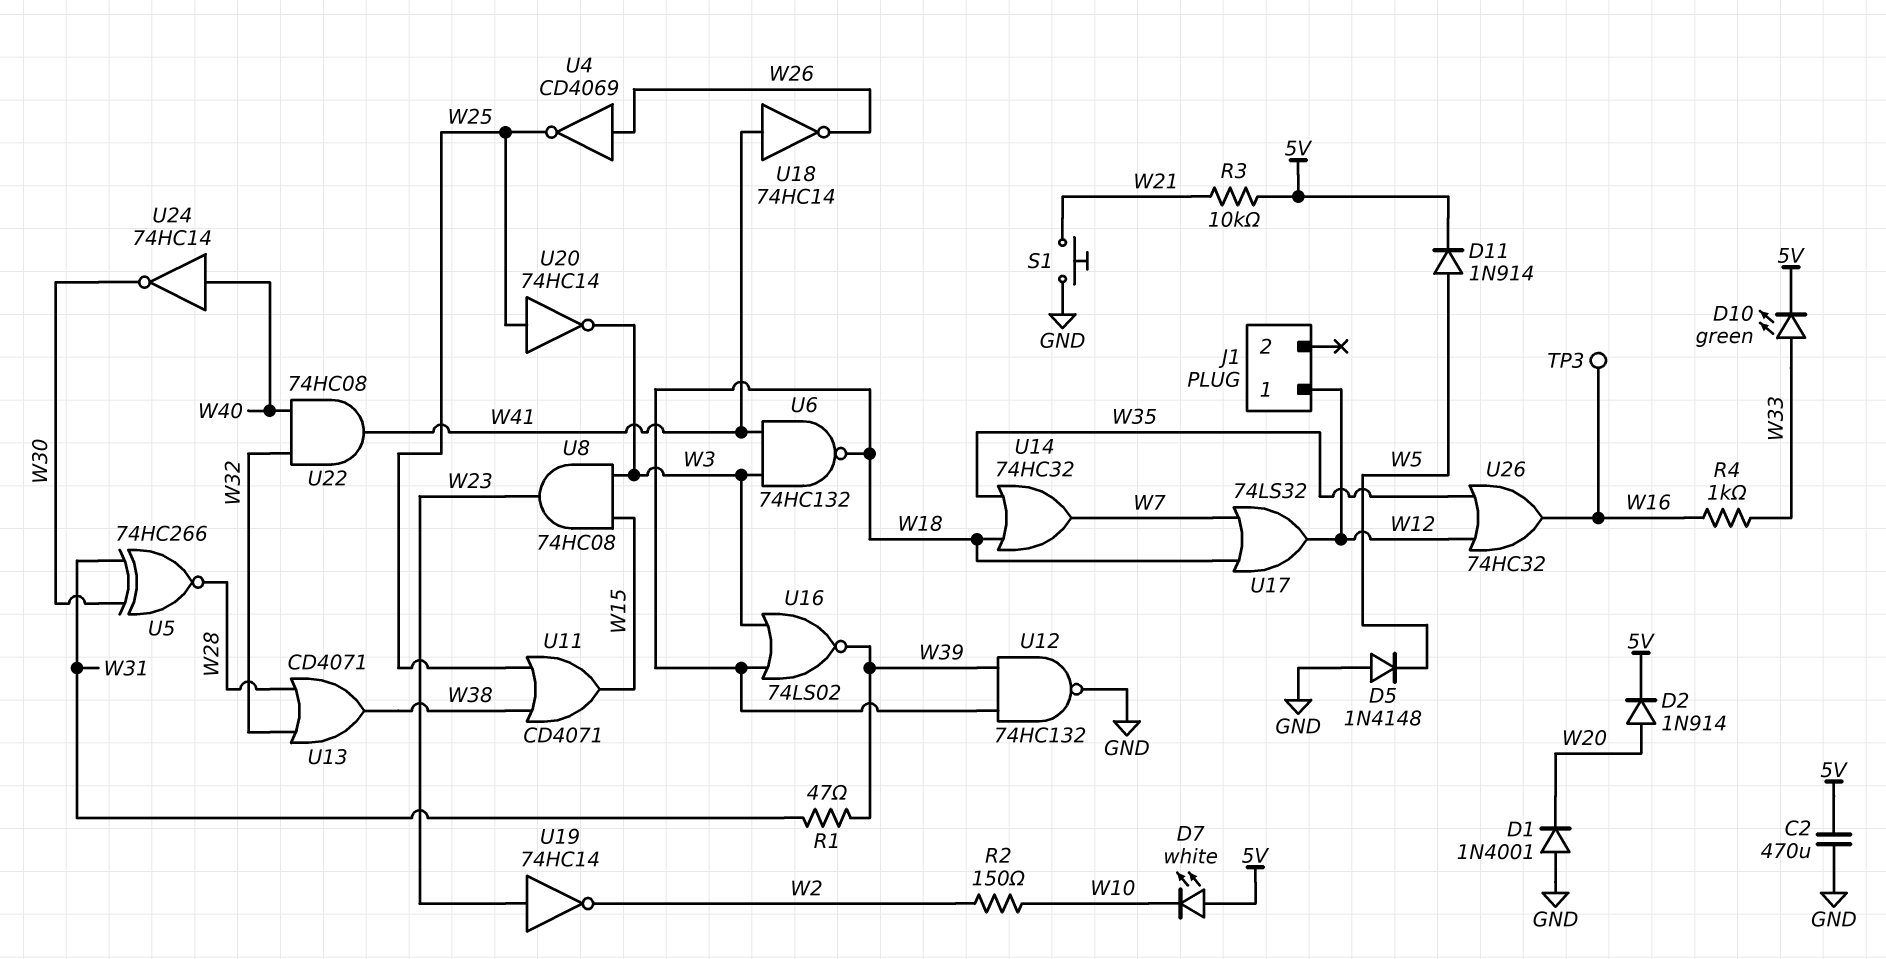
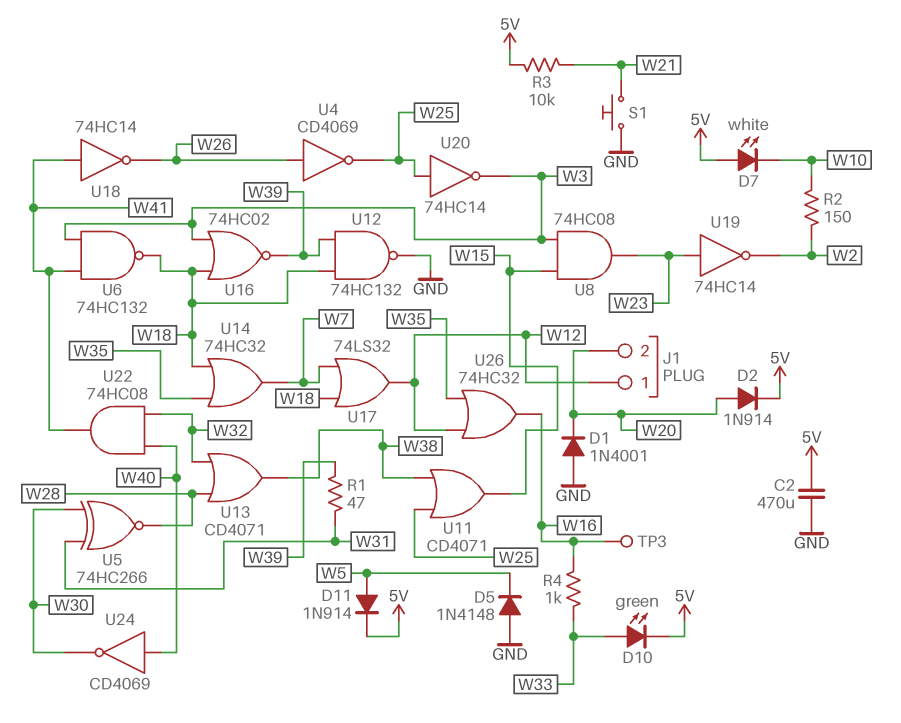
J1 pin 2: none -> W20
U16: NOR 74LS02 (in W3, in W18, out W39) -> NOR 74HC02 (in W3, in W18, out W39)
U24: NOT 74HC14 (in W40, out W30) -> NOT CD4069 (in W40, out W30)

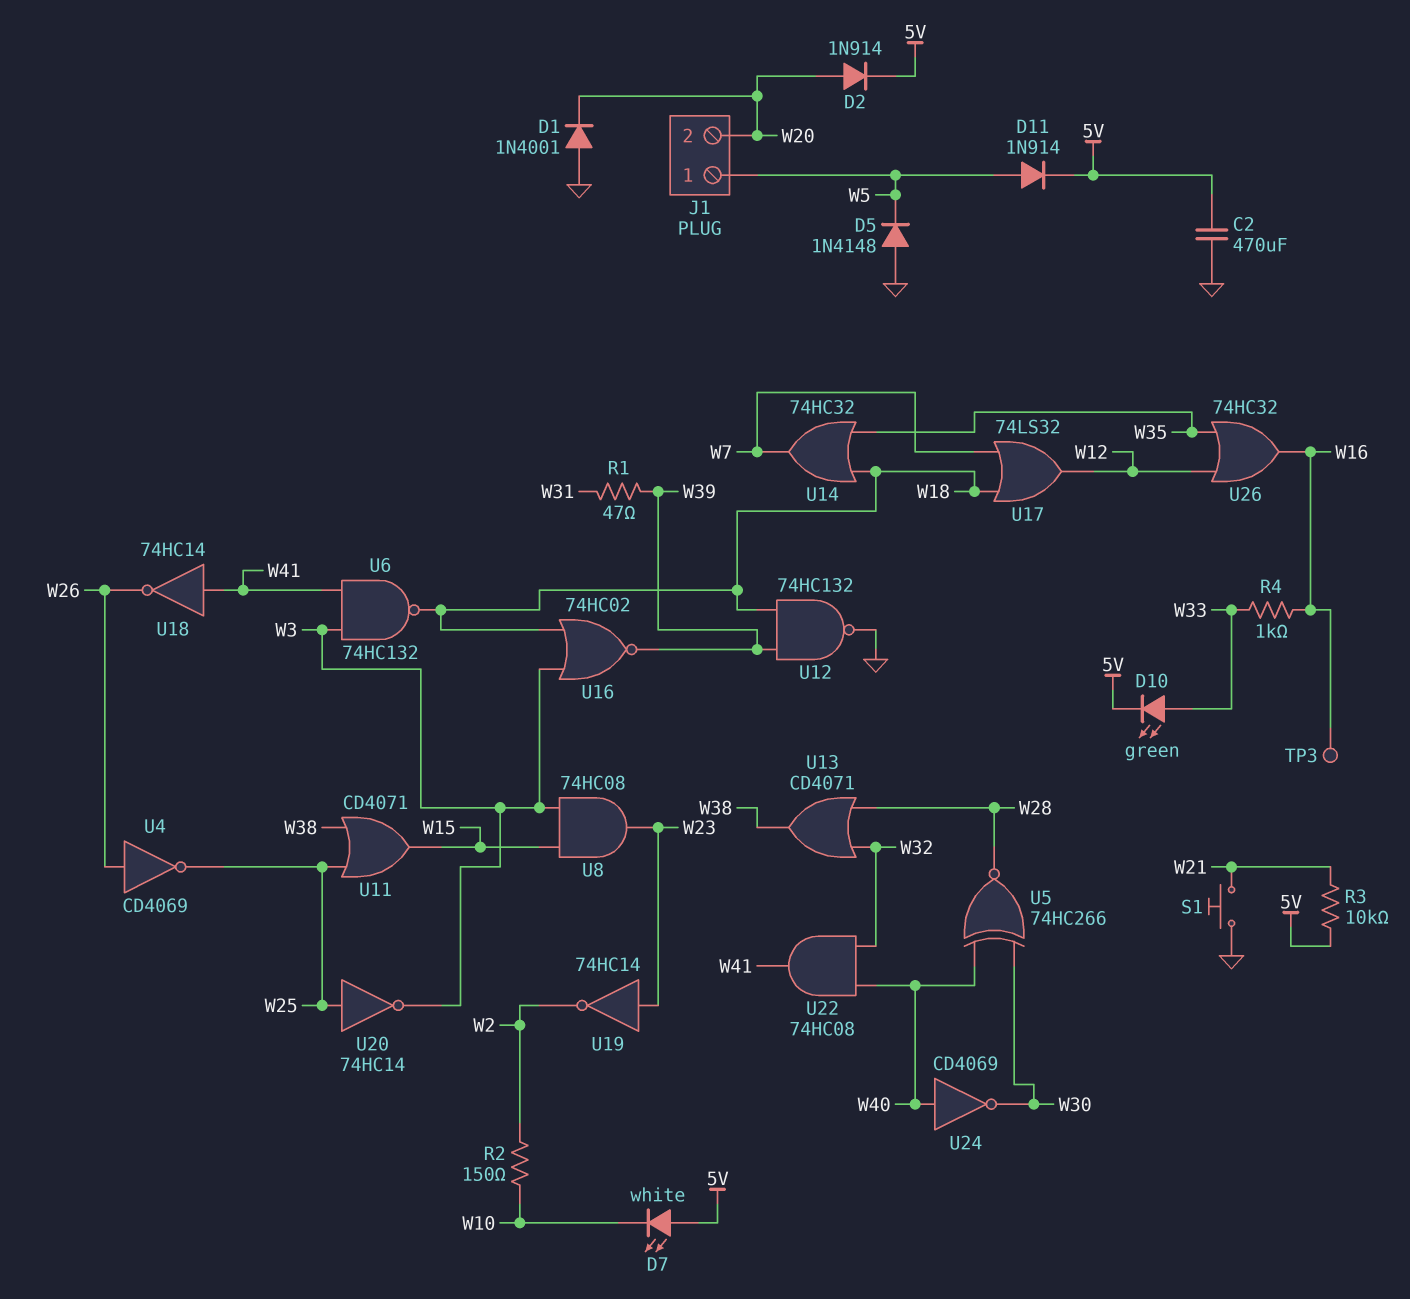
J1 pin 1: W12 -> W5
U5: XNOR 74HC266 (in W30, in W31, out W28) -> XNOR 74HC266 (in W30, in W40, out W28)

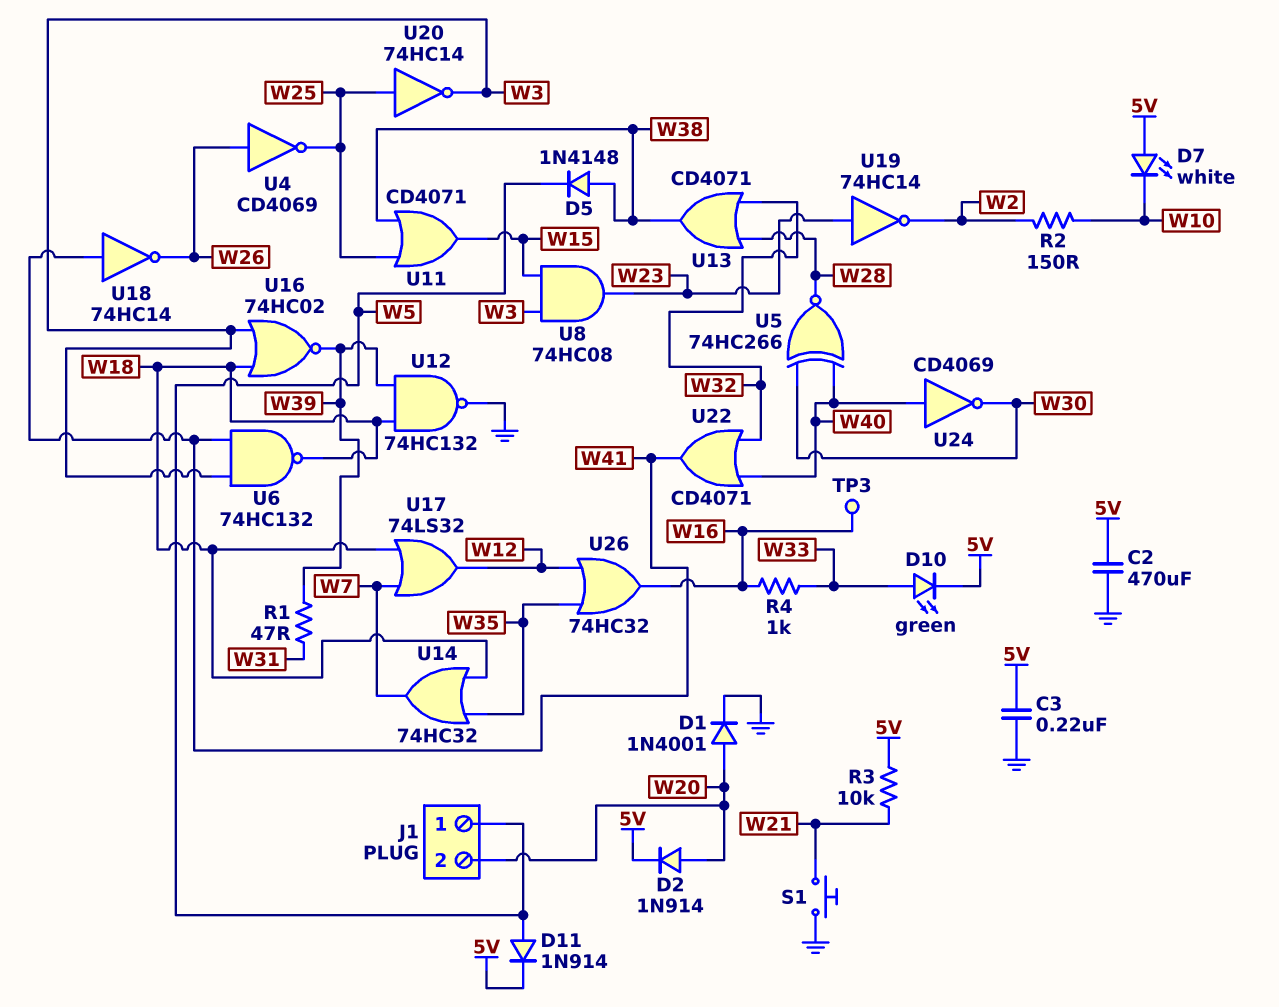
C3: none -> 220nF (5V, GND)
D1: diode 1N4001 (A GND, K W20) -> diode 1N4001 (A W20, K GND)
D5: diode 1N4148 (A GND, K W5) -> diode 1N4148 (A W38, K W5)
U22: AND 74HC08 (in W32, in W40, out W41) -> OR CD4071 (in W32, in W40, out W41)

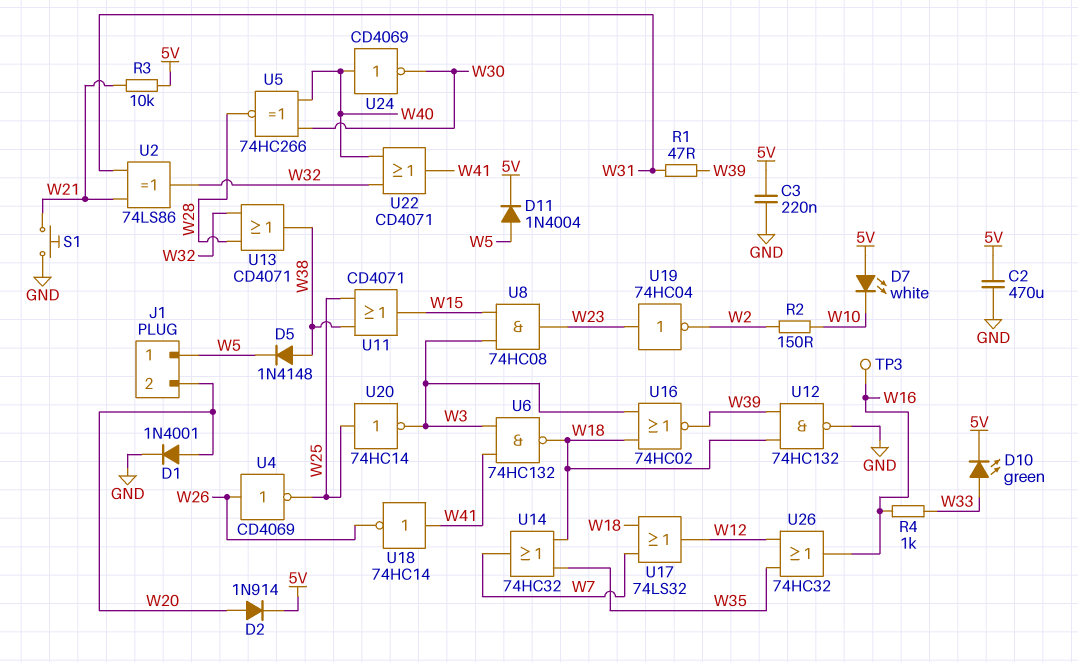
D11: diode 1N914 (A W5, K 5V) -> diode 1N4004 (A W5, K 5V)
U2: none -> XOR 74LS86 (in W21, in W31, out W32)
U19: NOT 74HC14 (in W23, out W2) -> NOT 74HC04 (in W23, out W2)

